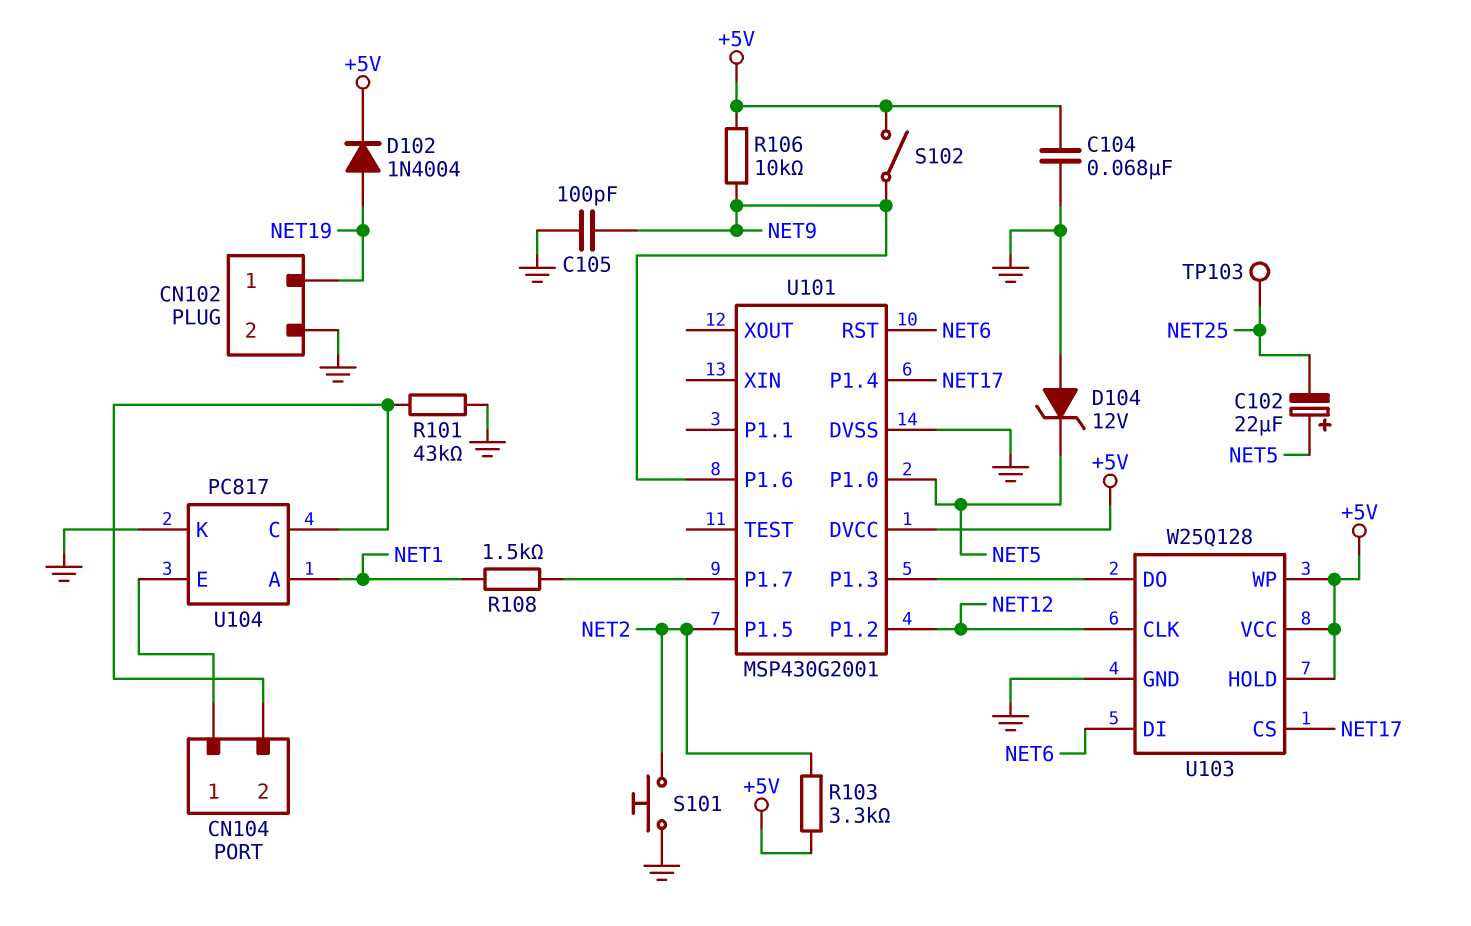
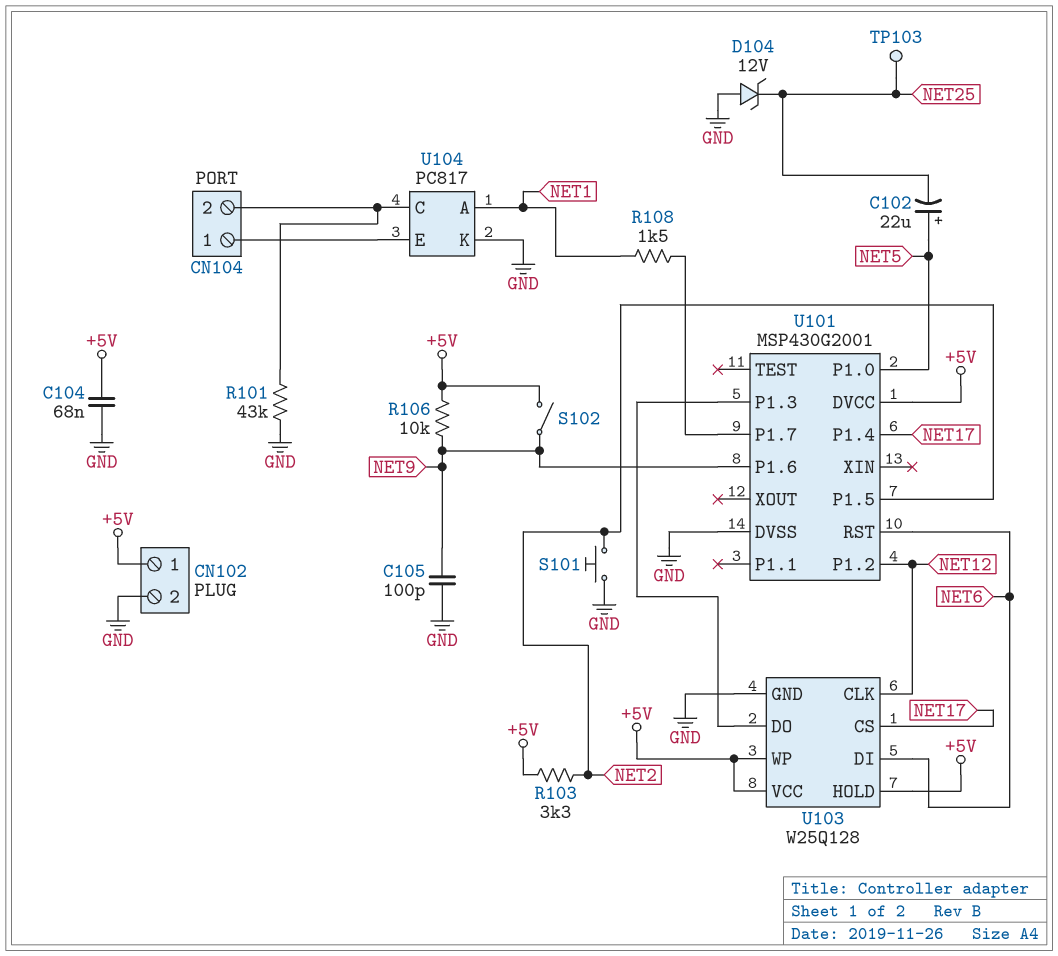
CN102 pin 1: NET19 -> +5V
D102: diode 1N4004 (A NET19, K +5V) -> none
D104: zener 12V (A GND, K NET5) -> zener 12V (A GND, K NET25)

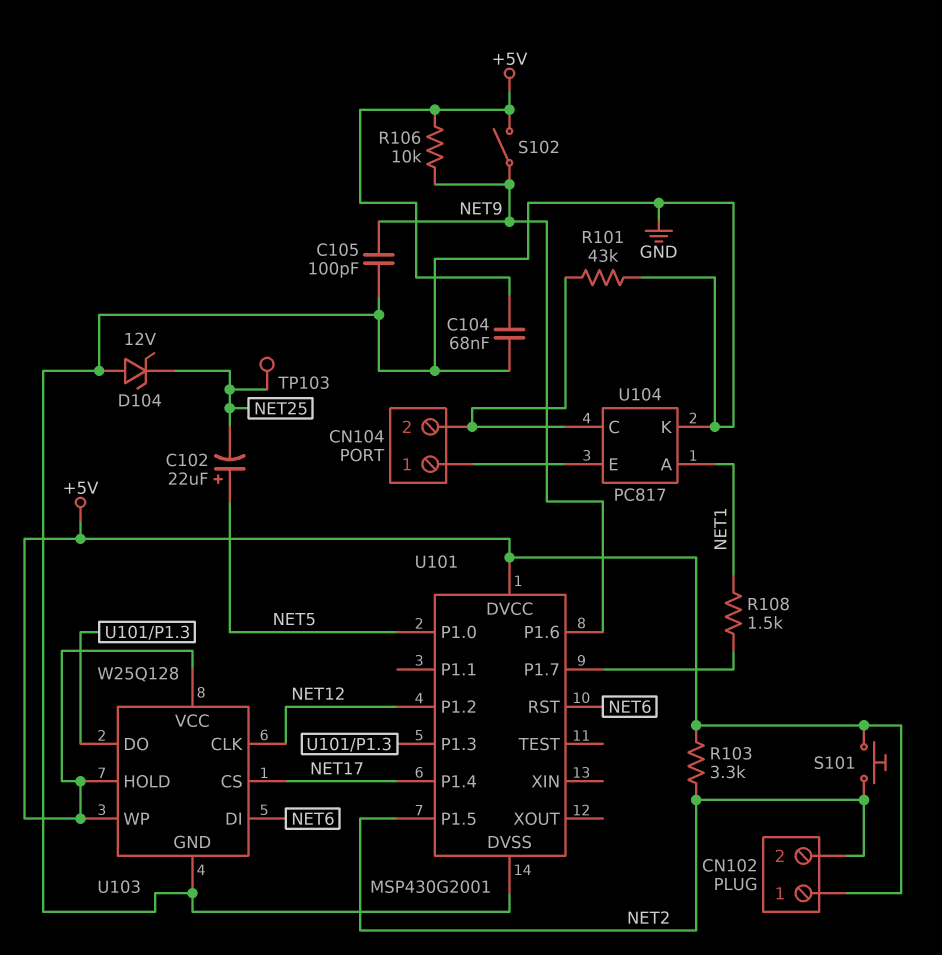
CN102 pin 2: GND -> NET2
S101: button (GND, NET2) -> button (+5V, NET2)

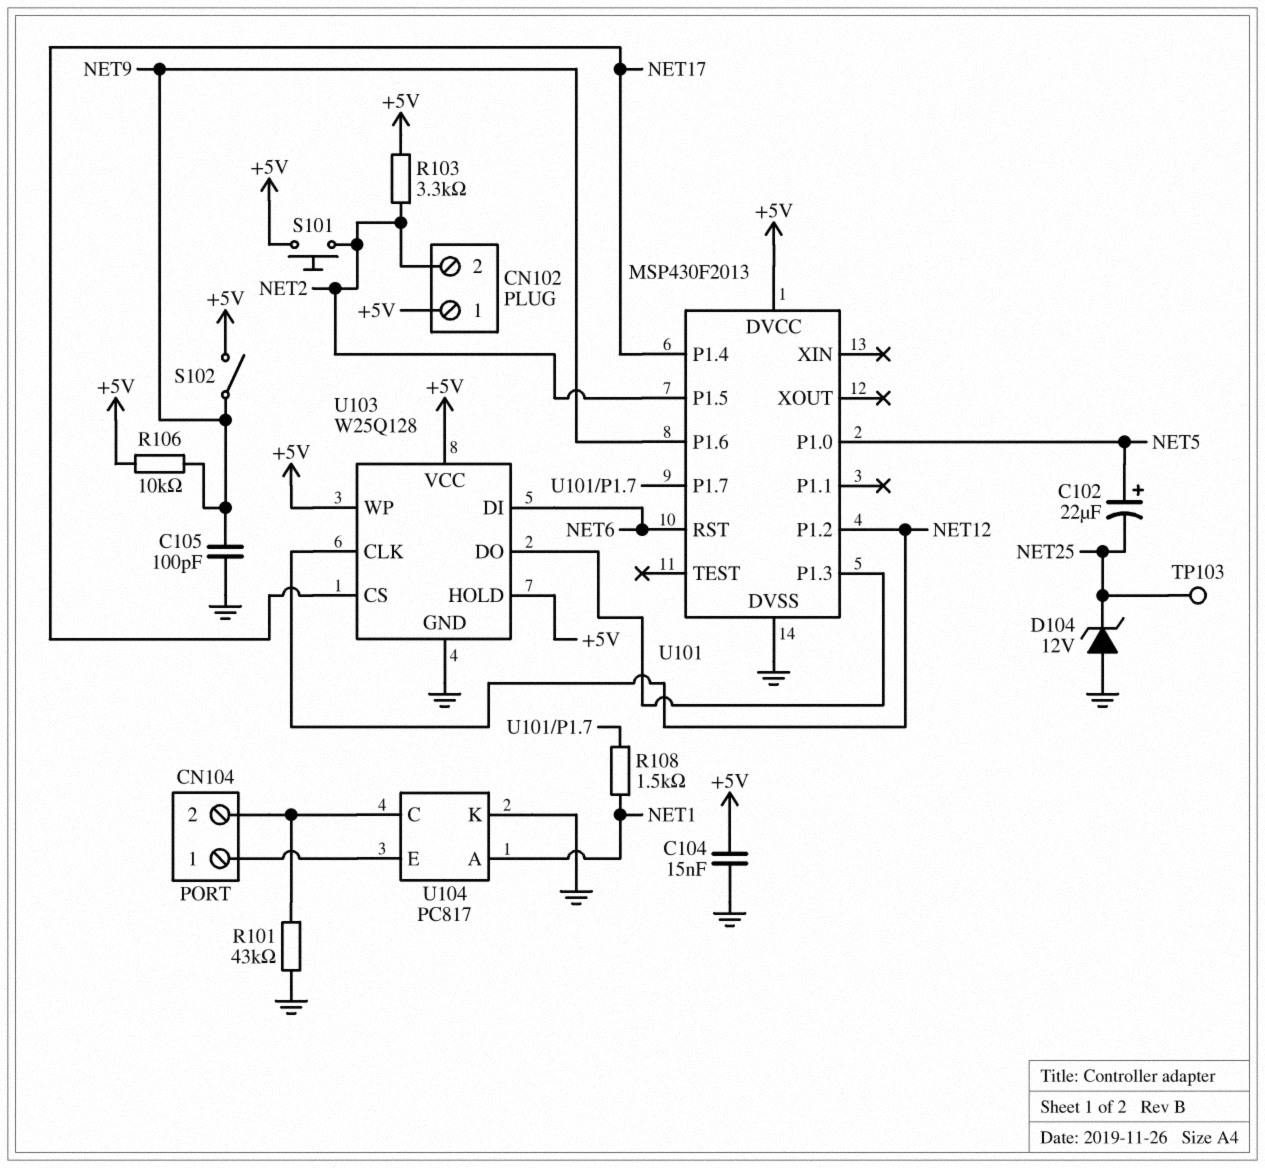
C104: 68nF (+5V, GND) -> 15nF (+5V, GND)
U101: MSP430G2001 -> MSP430F2013

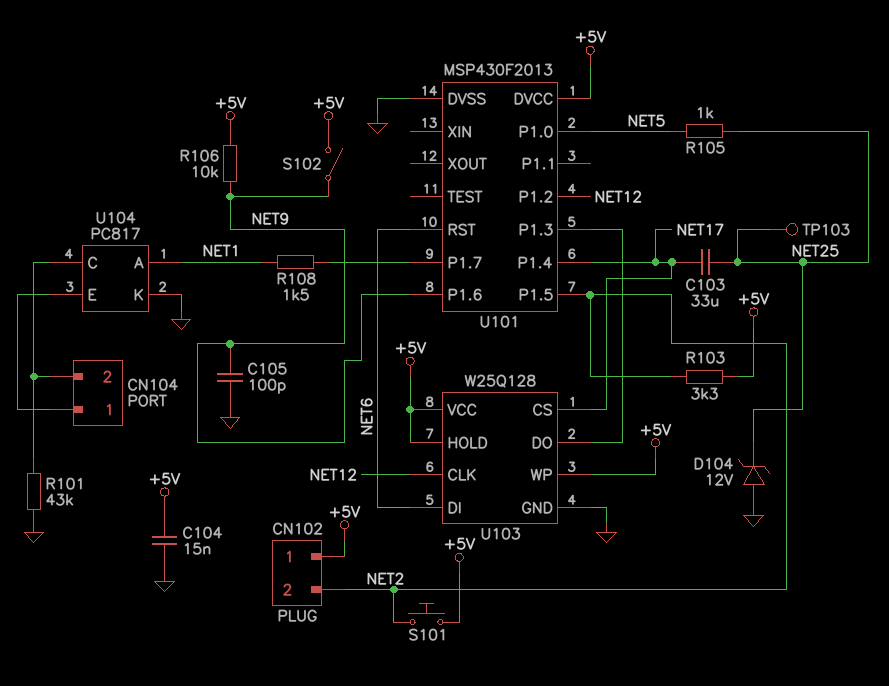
C102: 22uF (plus NET5, minus NET25) -> none
C103: none -> 33uF (NET17, NET25)
R105: none -> 1k (NET5, NET25)

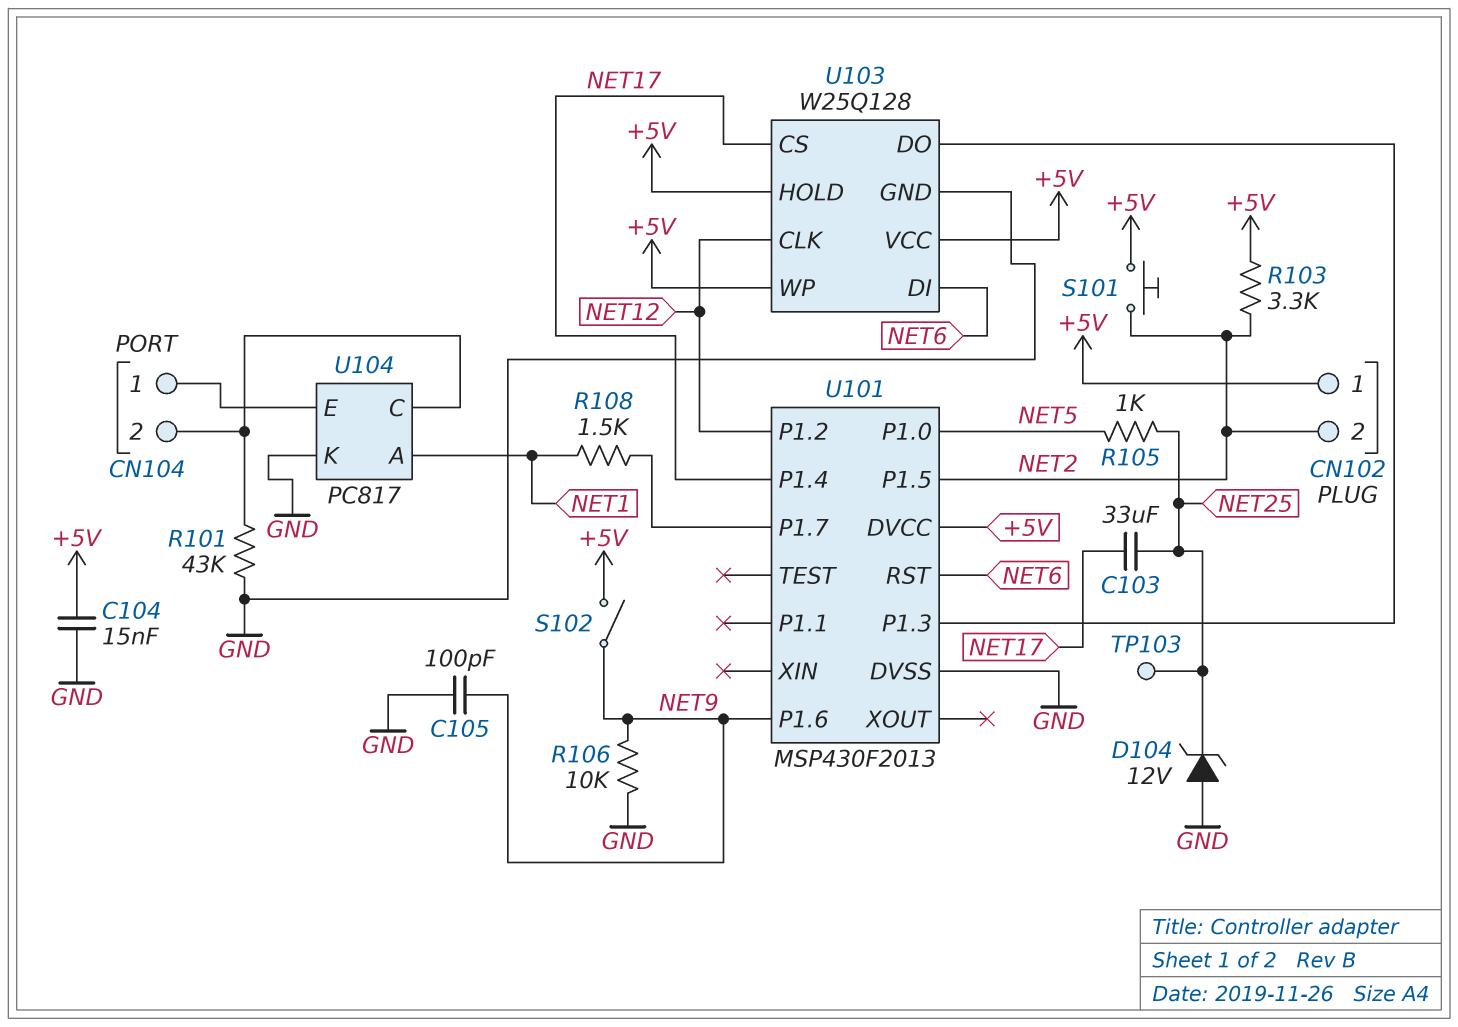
R106: 10k (+5V, NET9) -> 10k (GND, NET9)

